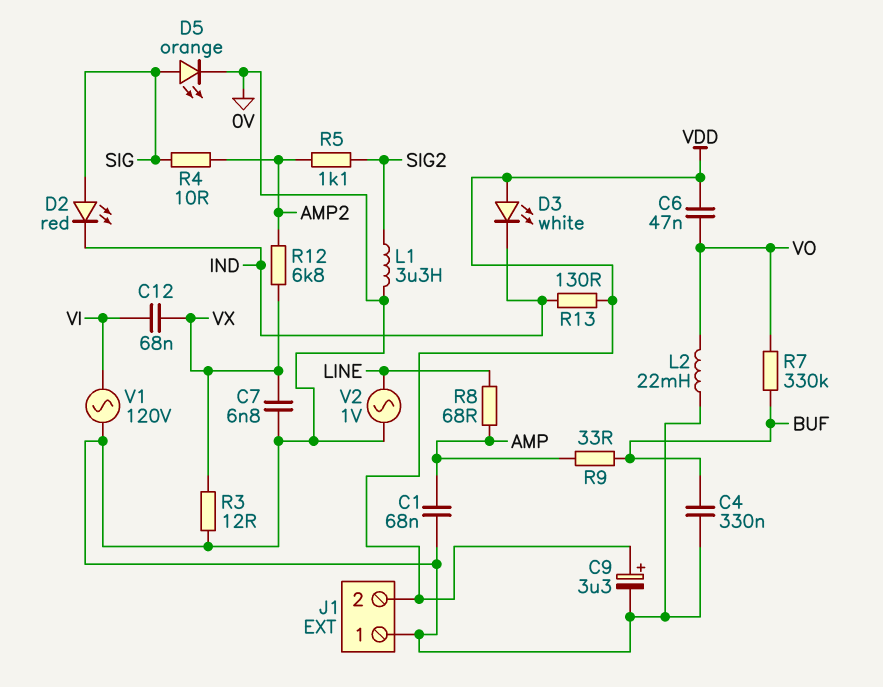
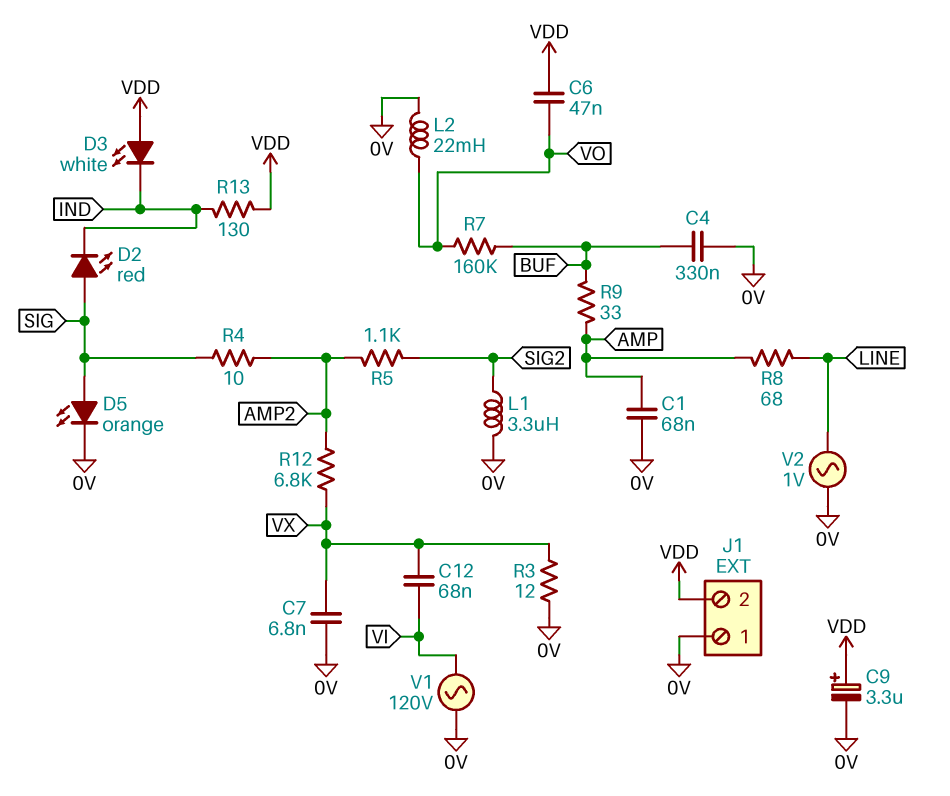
R7: 330k (BUF, VO) -> 160k (BUF, VO)

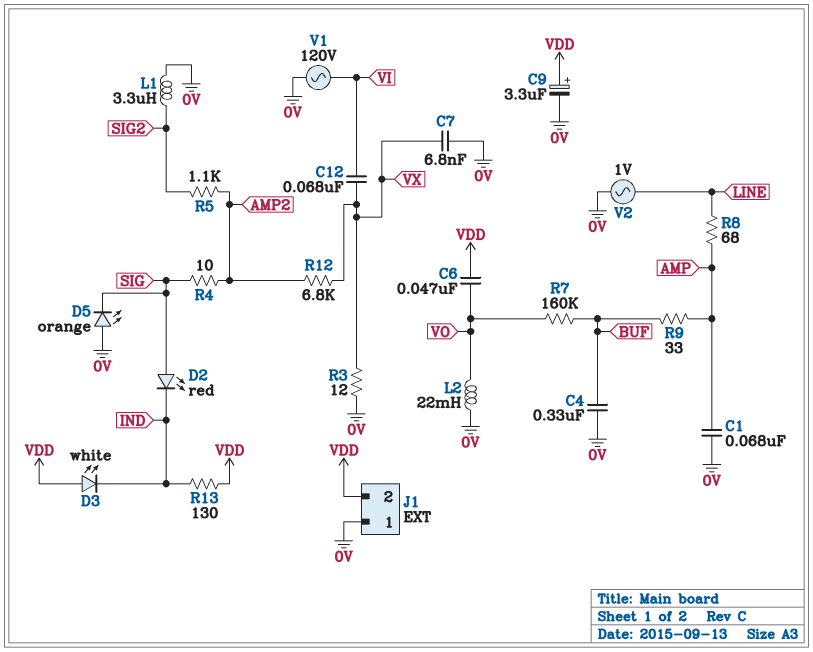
D5: LED orange (A SIG, K 0V) -> LED orange (A 0V, K SIG)

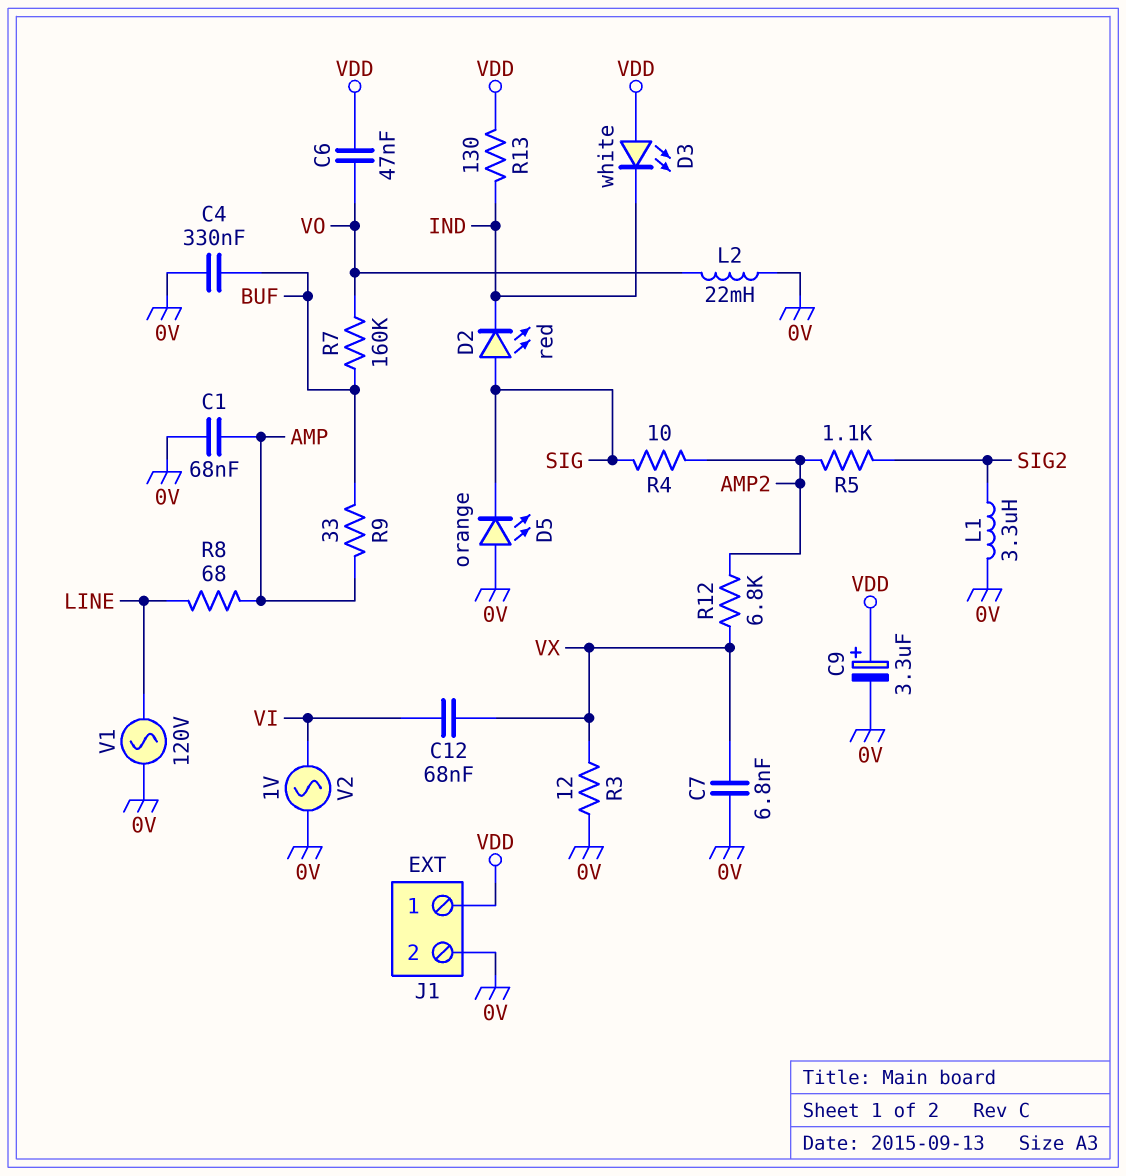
J1 pin 1: 0V -> VDD
J1 pin 2: VDD -> 0V
V1: AC 120V (0V, VI) -> AC 120V (0V, LINE)
V2: AC 1V (0V, LINE) -> AC 1V (0V, VI)

